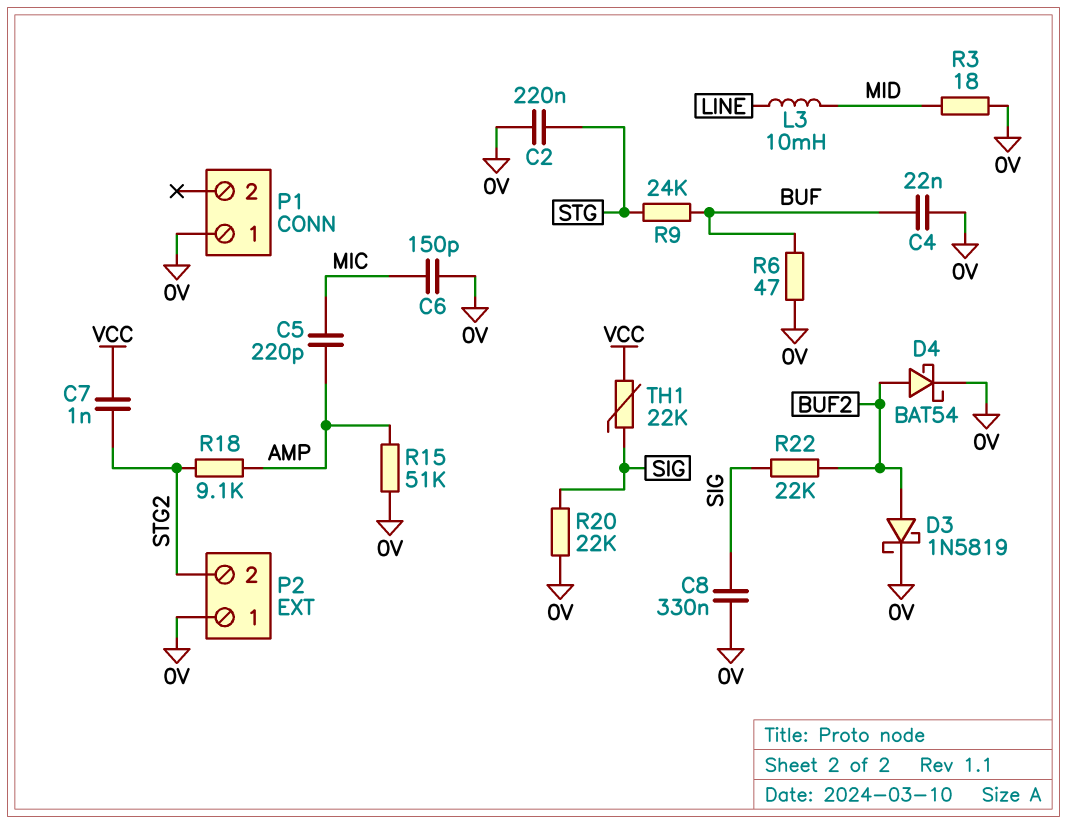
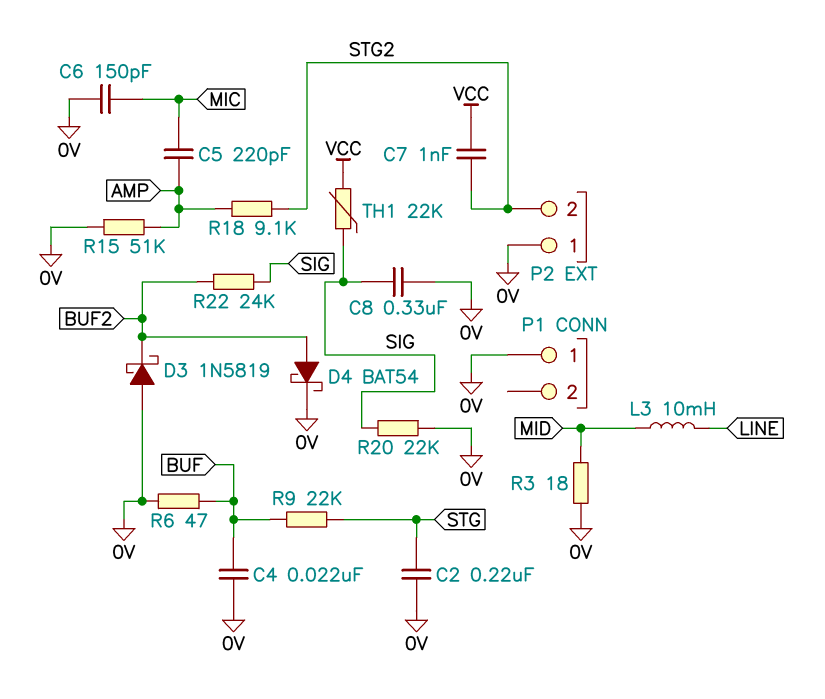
D3: schottky 1N5819 (A BUF2, K 0V) -> schottky 1N5819 (A 0V, K BUF2)
R9: 24k (BUF, STG) -> 22k (BUF, STG)
R22: 22k (BUF2, SIG) -> 24k (BUF2, SIG)

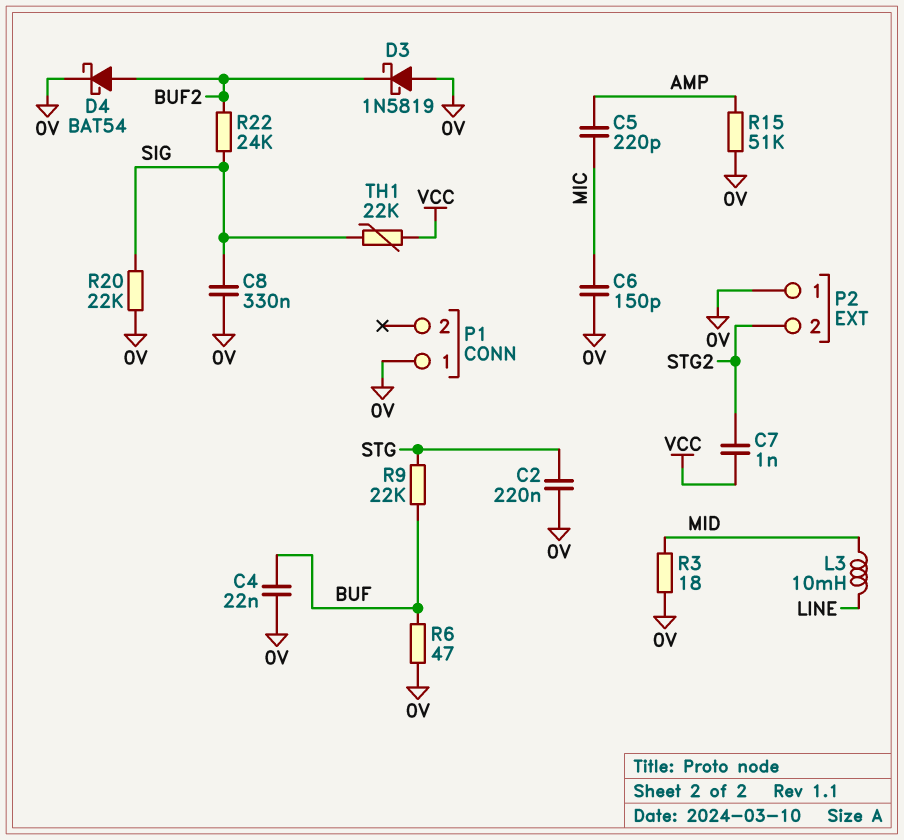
R18: 9.1k (AMP, STG2) -> none

